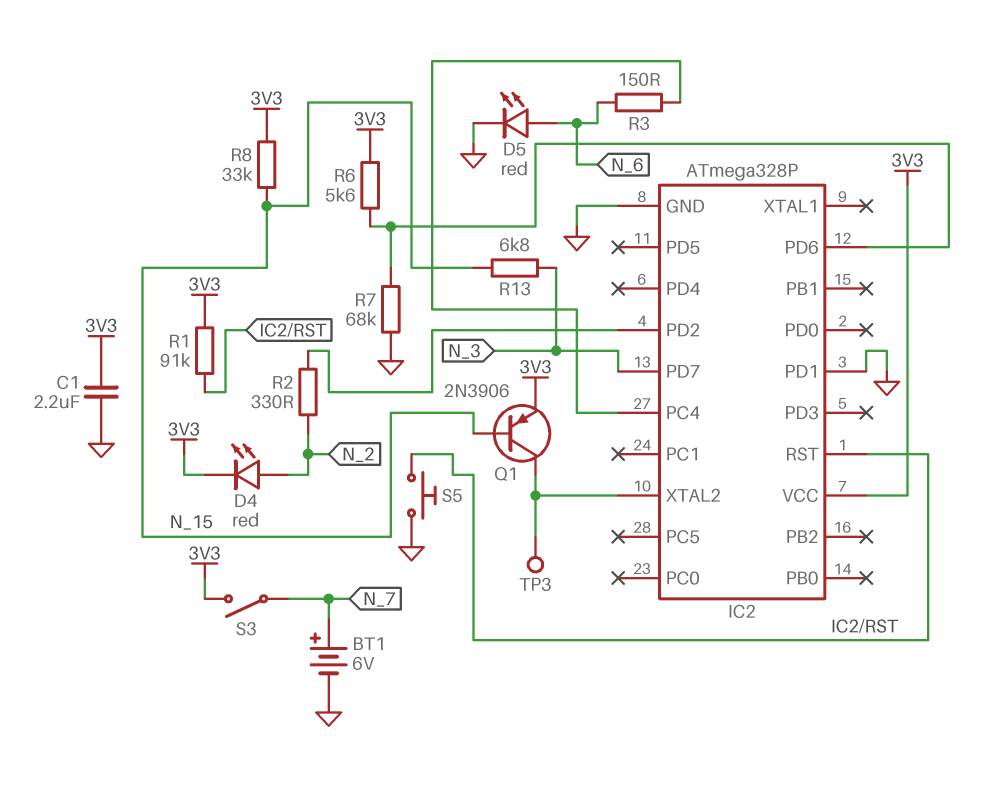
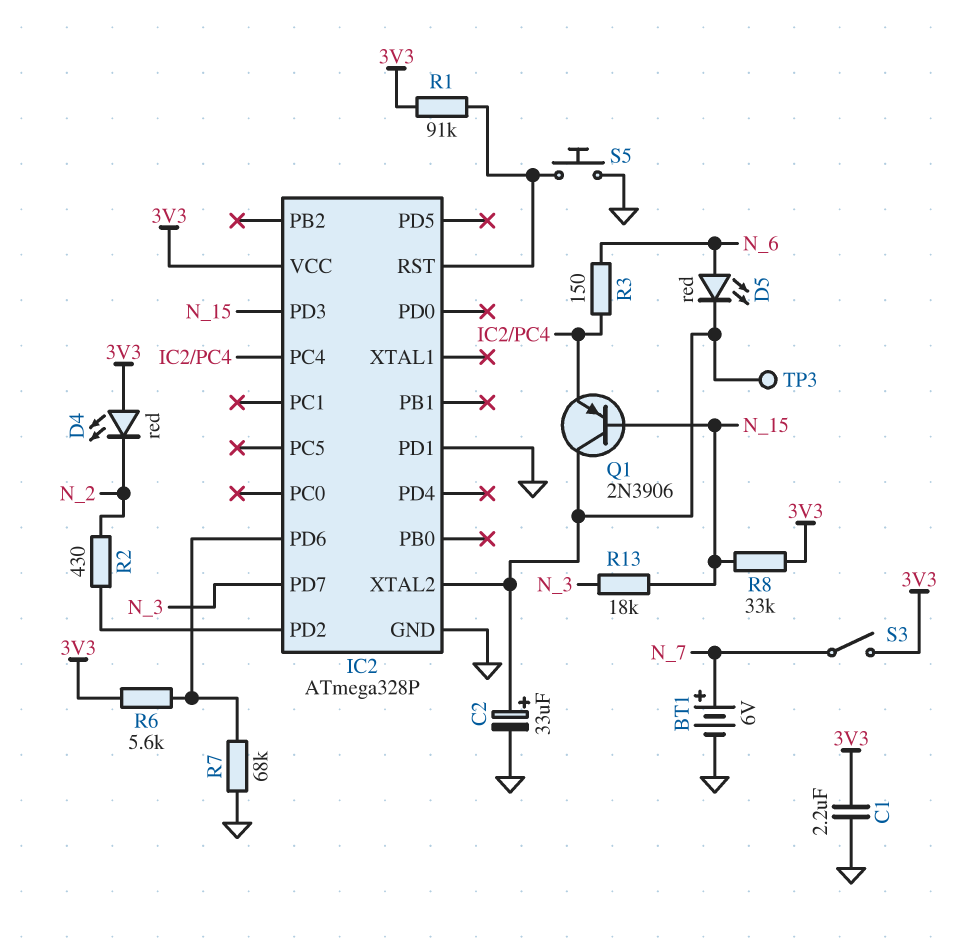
C2: none -> 33uF (plus IC2/XTAL2, minus GND)
D4: LED red (A N_2, K 3V3) -> LED red (A 3V3, K N_2)
D5: LED red (A N_6, K GND) -> LED red (A N_6, K IC2/XTAL2)
IC2 pin PD3: none -> N_15
Q1: PNP 2N3906 (B N_15, C IC2/XTAL2, E 3V3) -> PNP 2N3906 (B N_15, C IC2/XTAL2, E IC2/PC4)
R2: 330 (IC2/PD2, N_2) -> 430 (IC2/PD2, N_2)
R13: 6.8k (N_3, N_15) -> 18k (N_3, N_15)

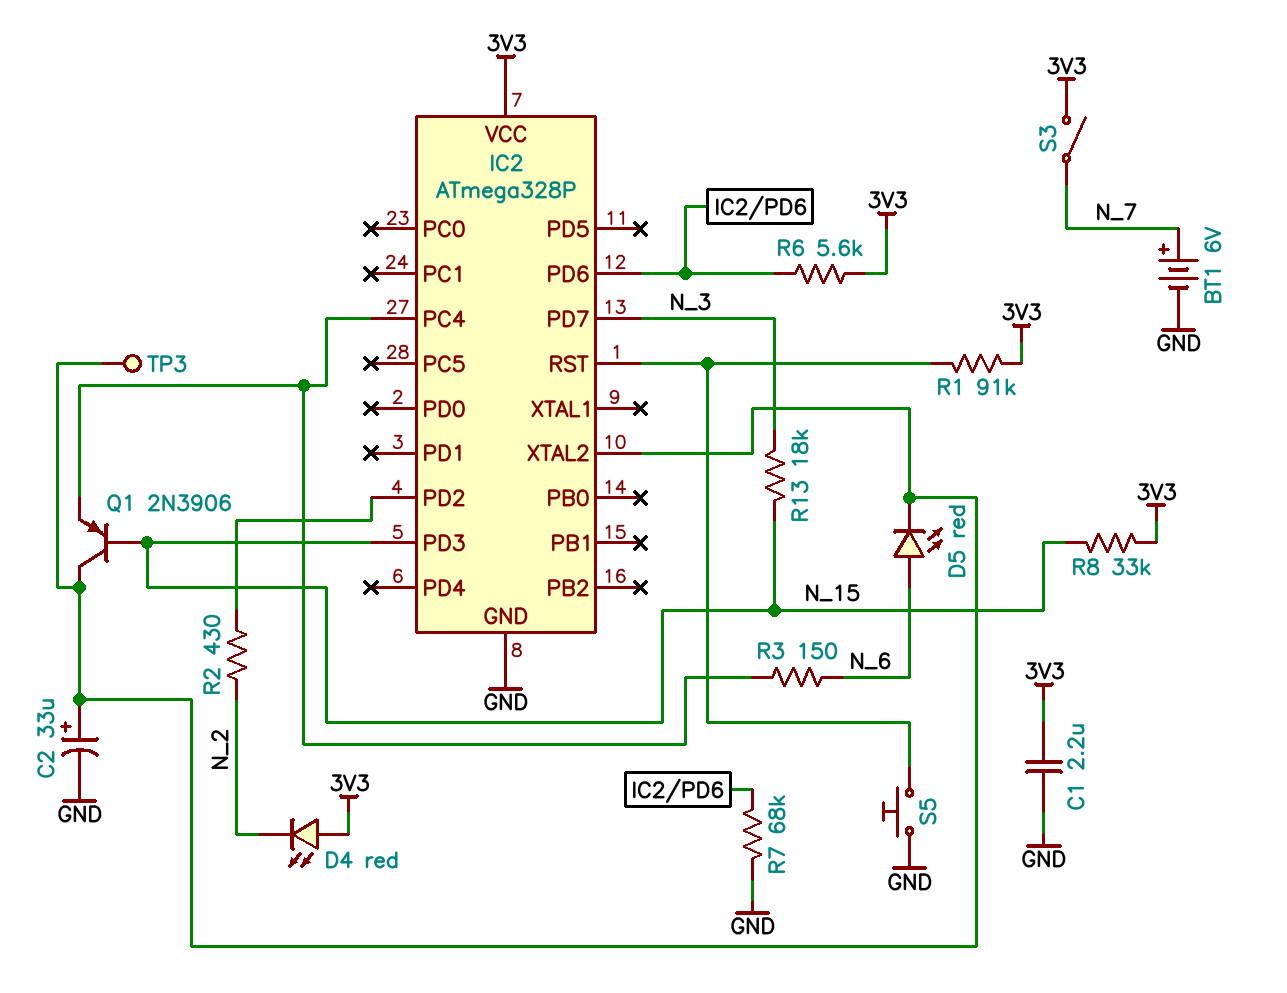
IC2 pin PD1: GND -> none

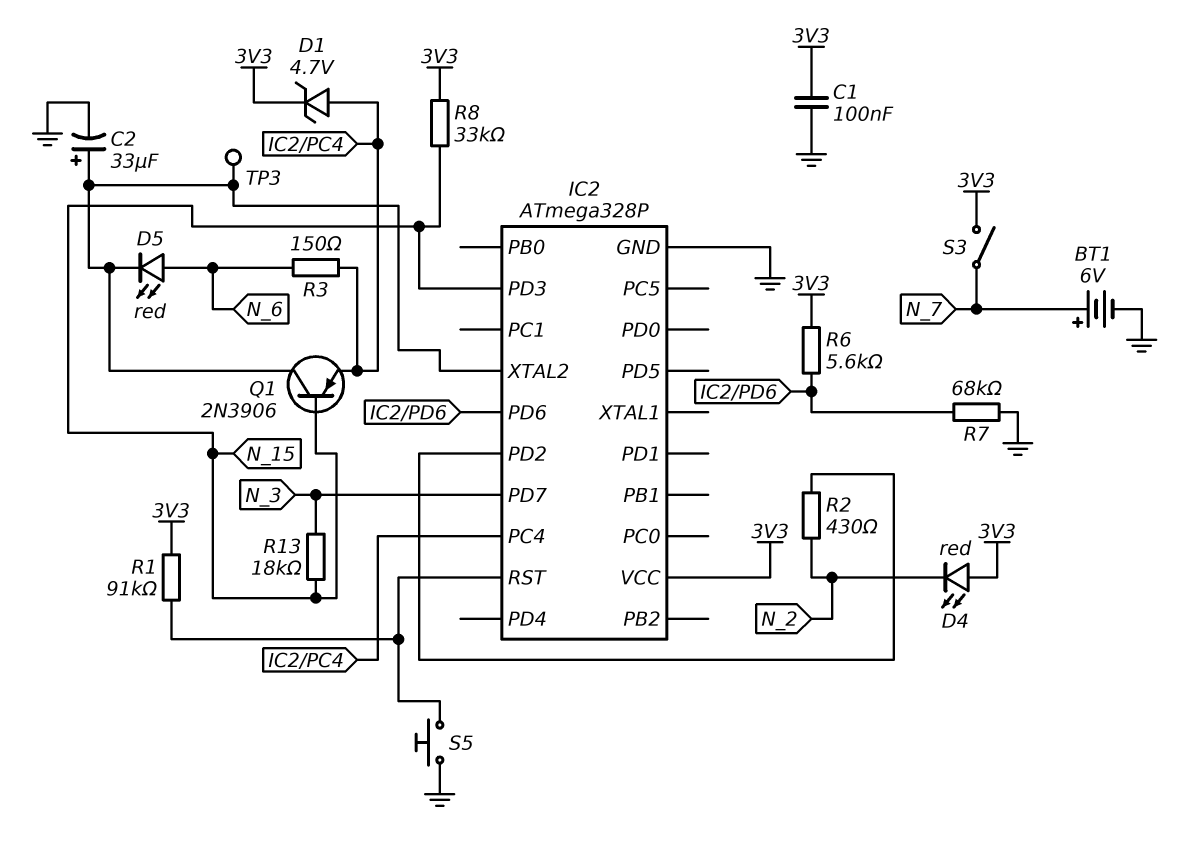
C1: 2.2uF (3V3, GND) -> 100nF (3V3, GND)
D1: none -> zener 4.7V (A IC2/PC4, K 3V3)

